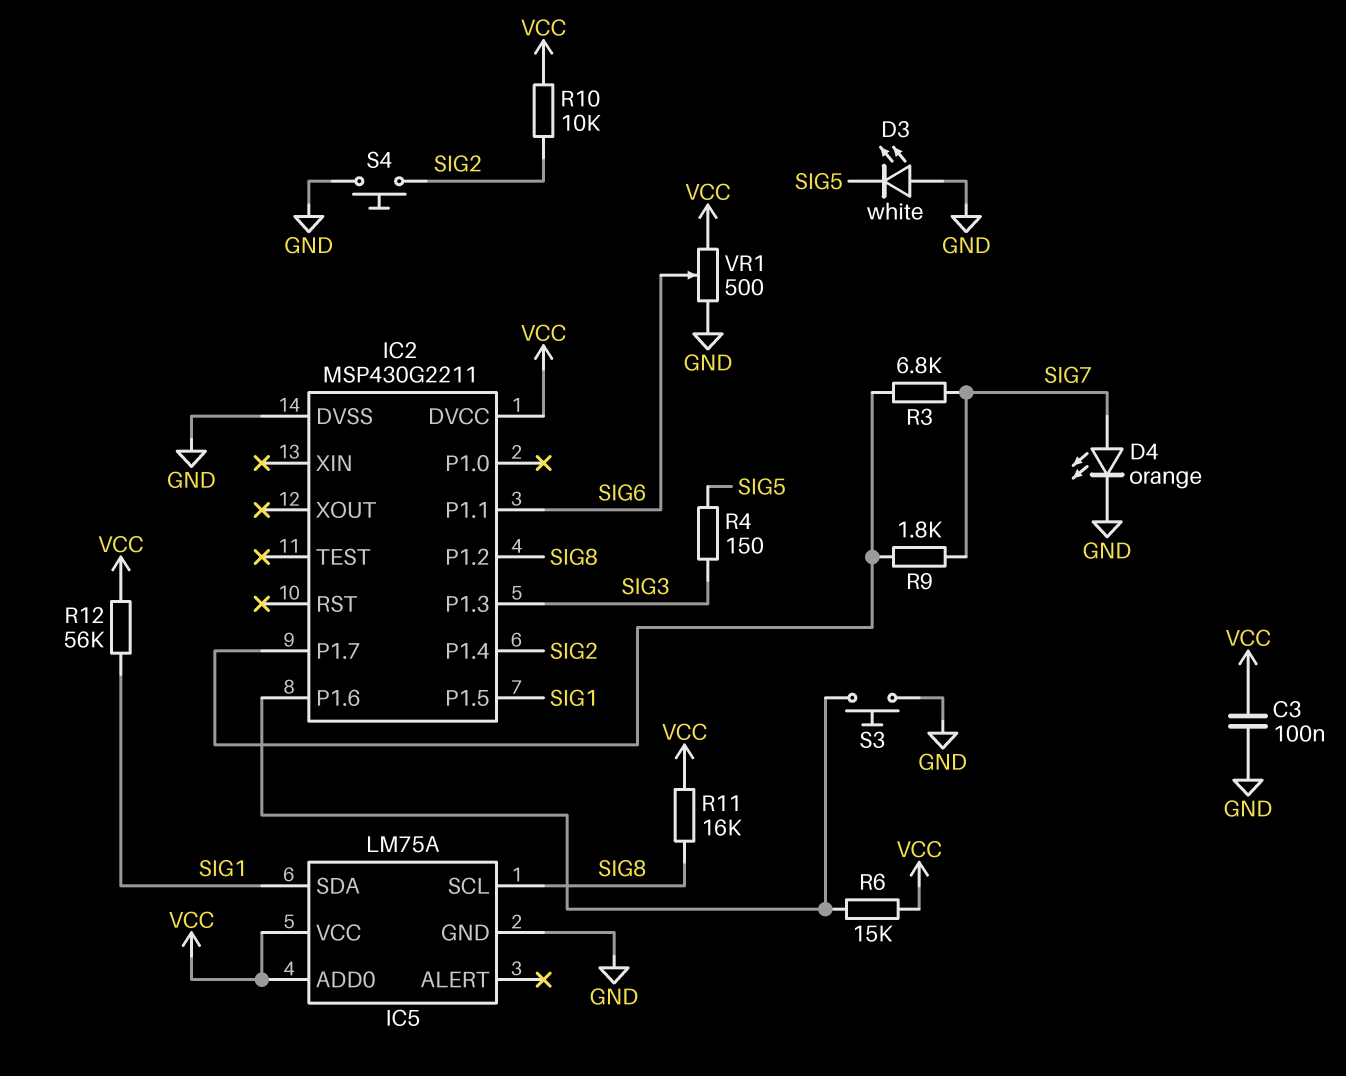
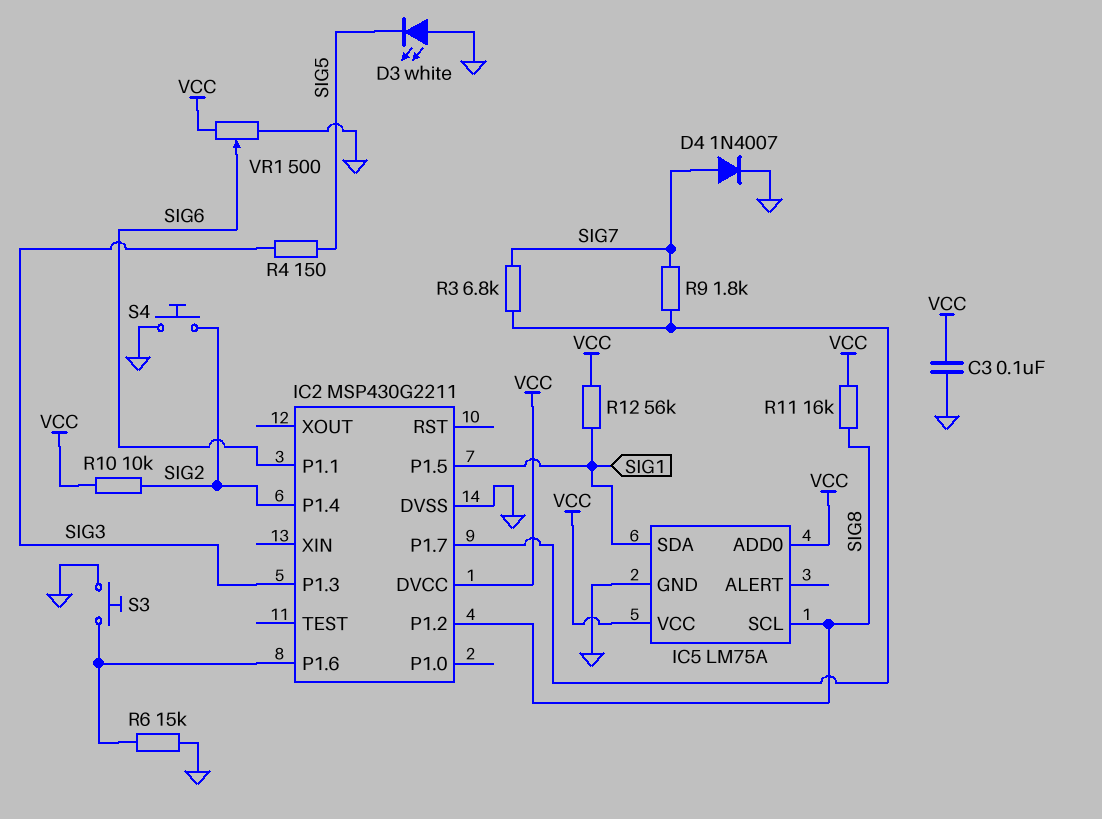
D4: LED orange (A SIG7, K GND) -> diode 1N4007 (A SIG7, K GND)
R6: 15k (IC2/P1.6, VCC) -> 15k (GND, IC2/P1.6)

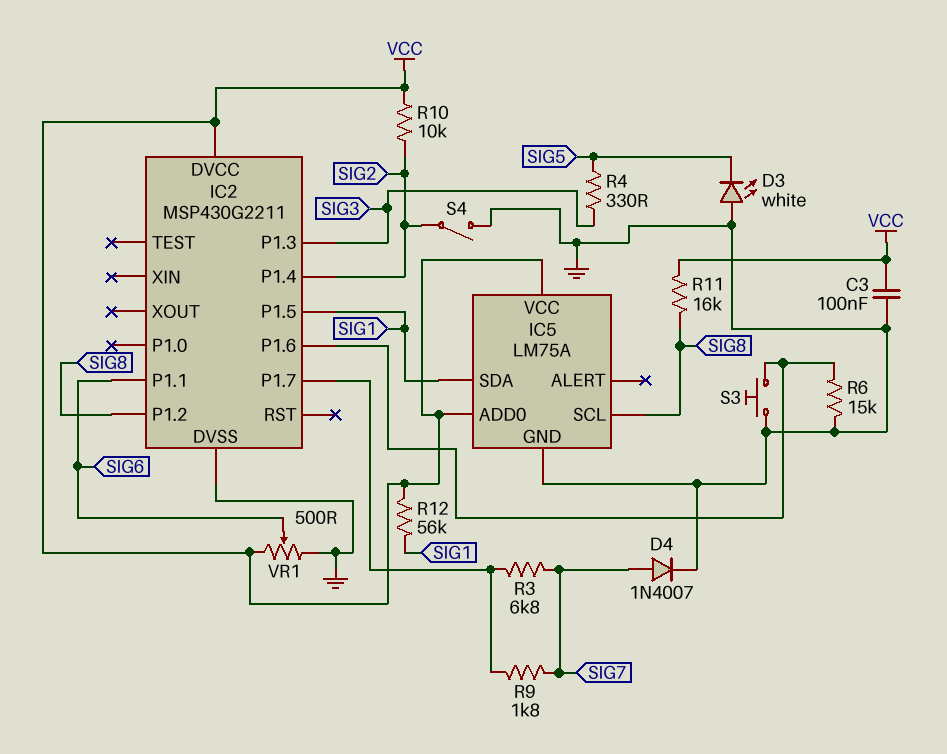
R4: 150 (SIG3, SIG5) -> 330 (SIG3, SIG5)
S4: button (GND, SIG2) -> switch (GND, SIG2)

